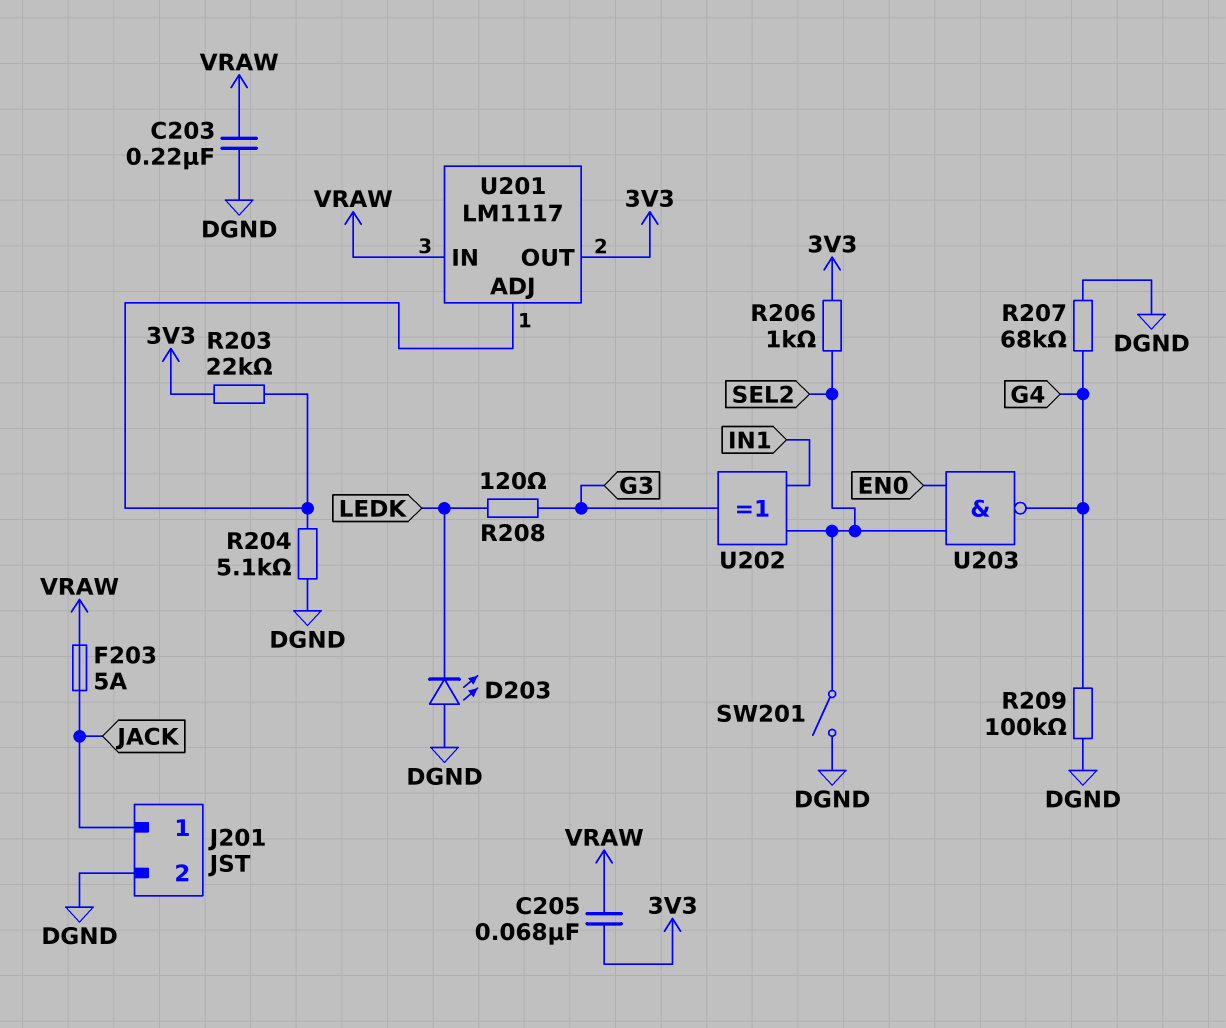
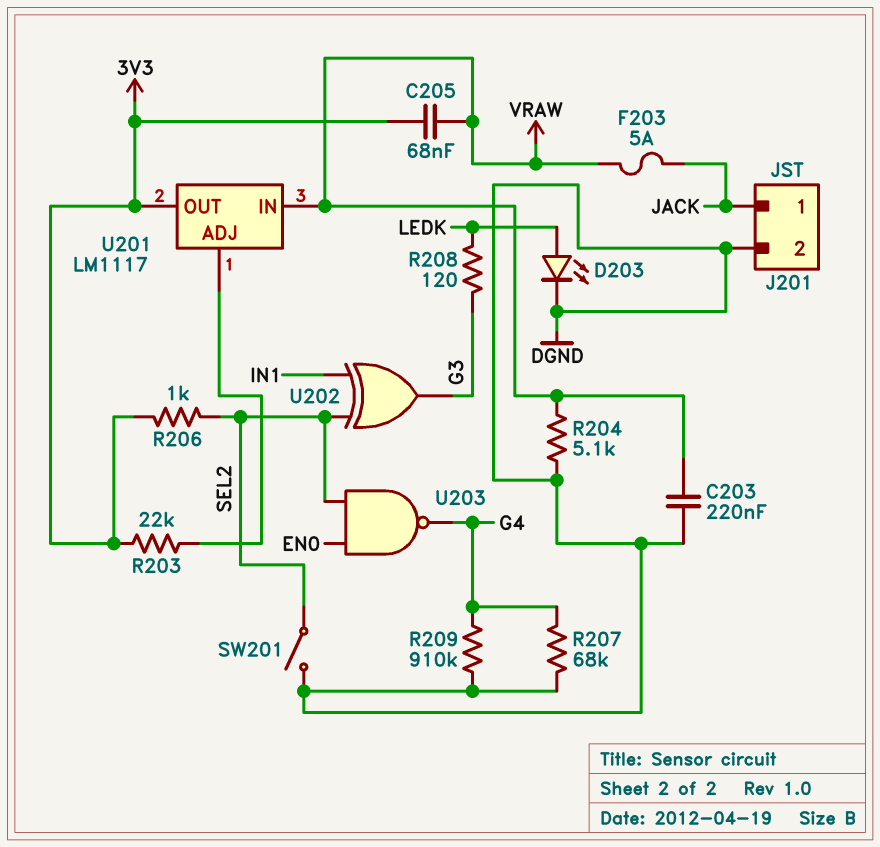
D203: LED (A DGND, K LEDK) -> LED (A LEDK, K DGND)
R204: 5.1k (DGND, U201/ADJ) -> 5.1k (DGND, VRAW)
R209: 100k (DGND, G4) -> 910k (DGND, G4)

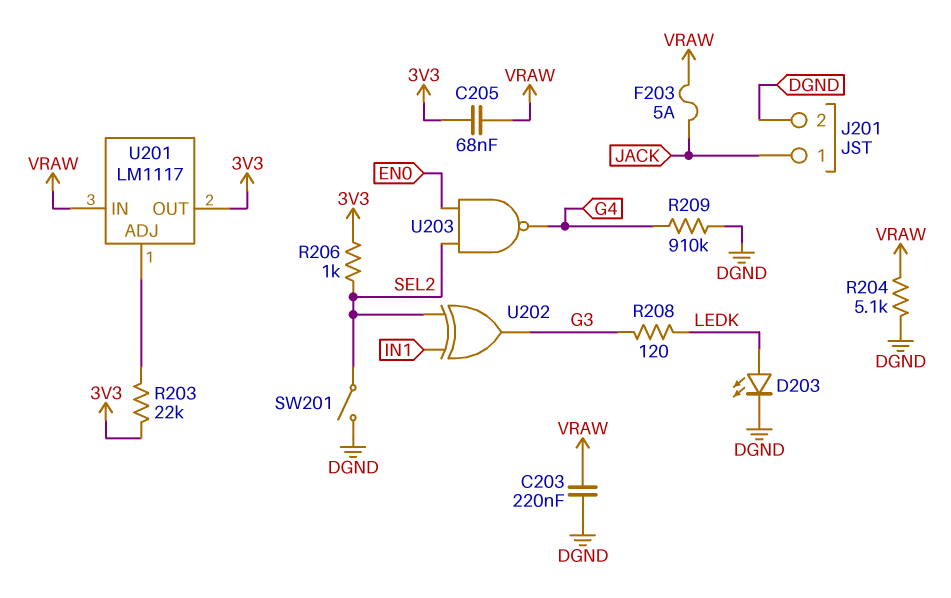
R207: 68k (DGND, G4) -> none

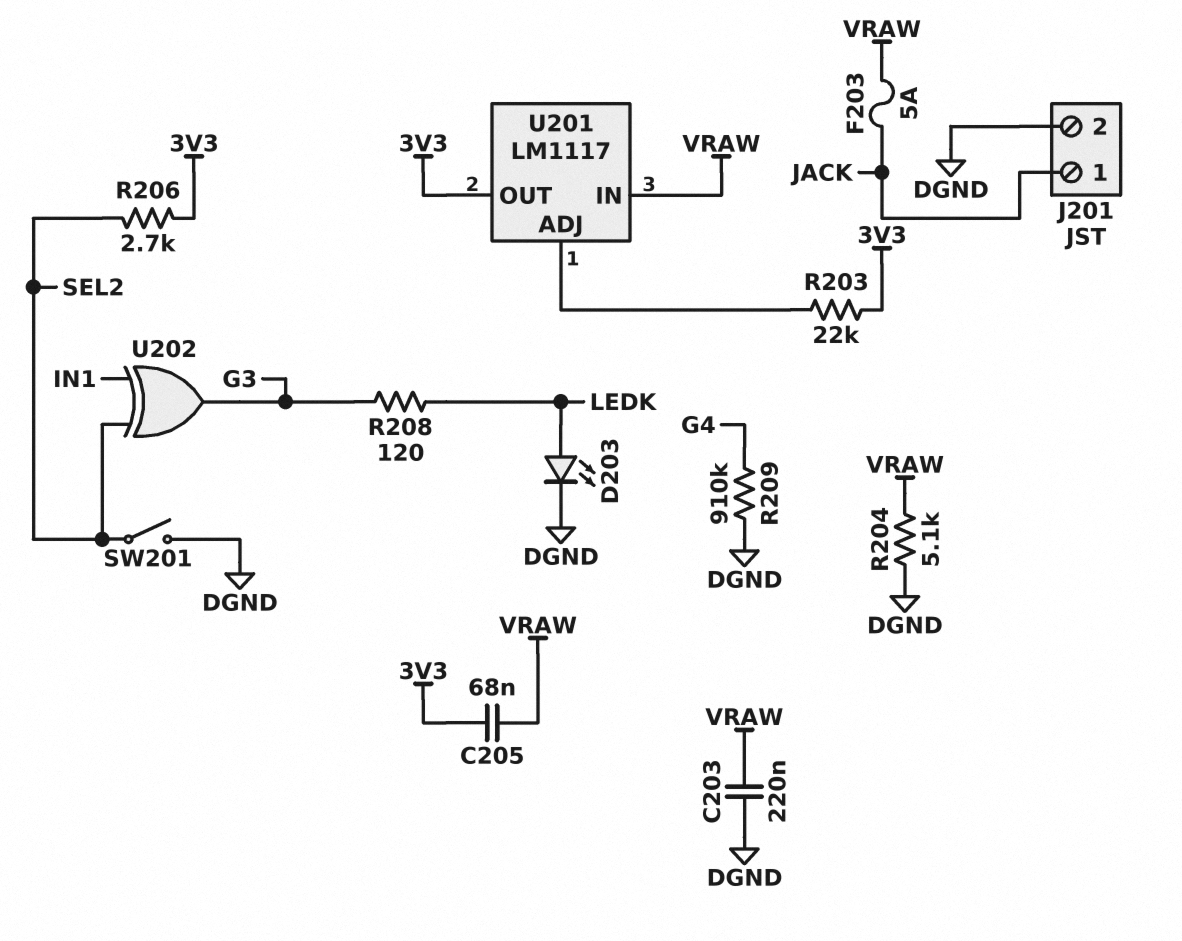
R206: 1k (3V3, SEL2) -> 2.7k (3V3, SEL2)
U203: NAND (in EN0, in SEL2, out G4) -> none

